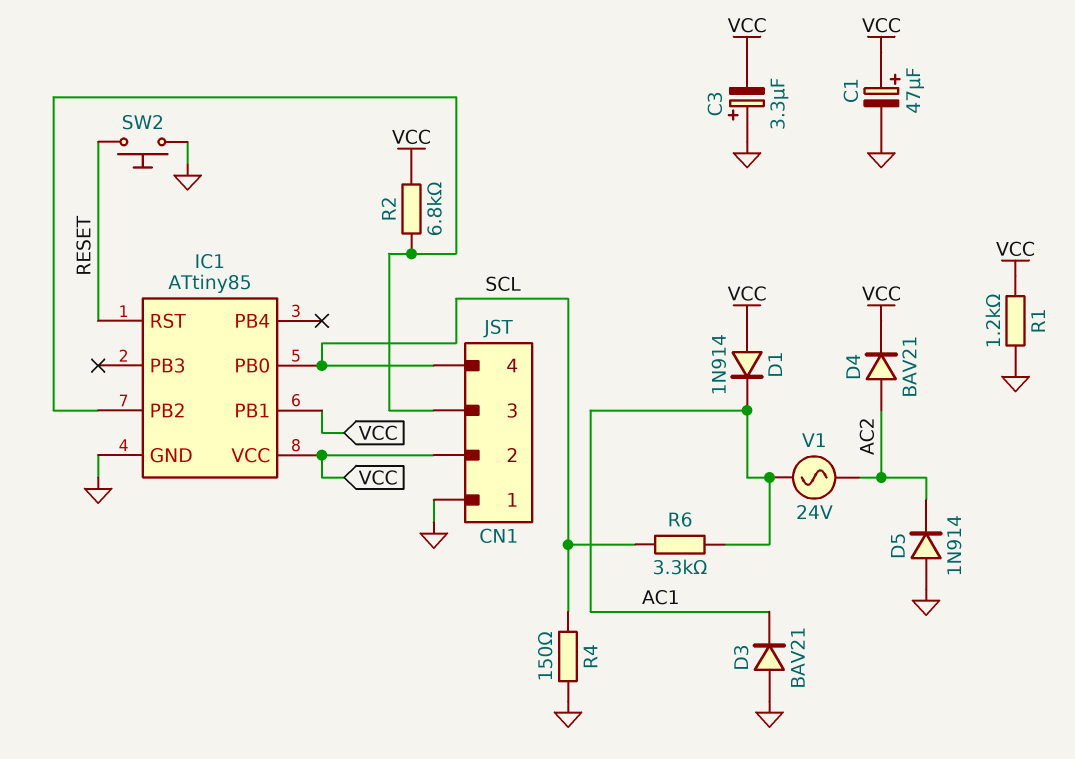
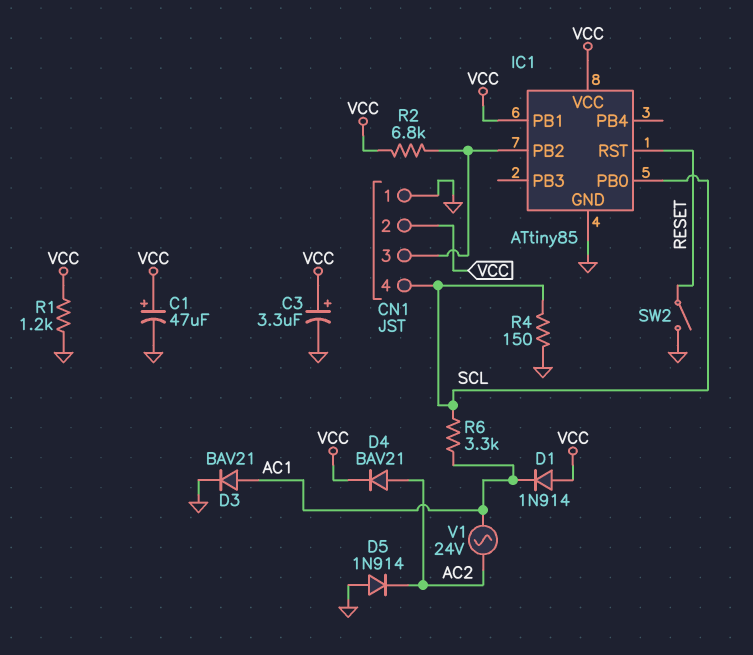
C3: 3.3uF (plus GND, minus VCC) -> 3.3uF (plus VCC, minus GND)
D3: diode BAV21 (A GND, K AC1) -> diode BAV21 (A AC1, K GND)
SW2: button (GND, RESET) -> switch (GND, RESET)

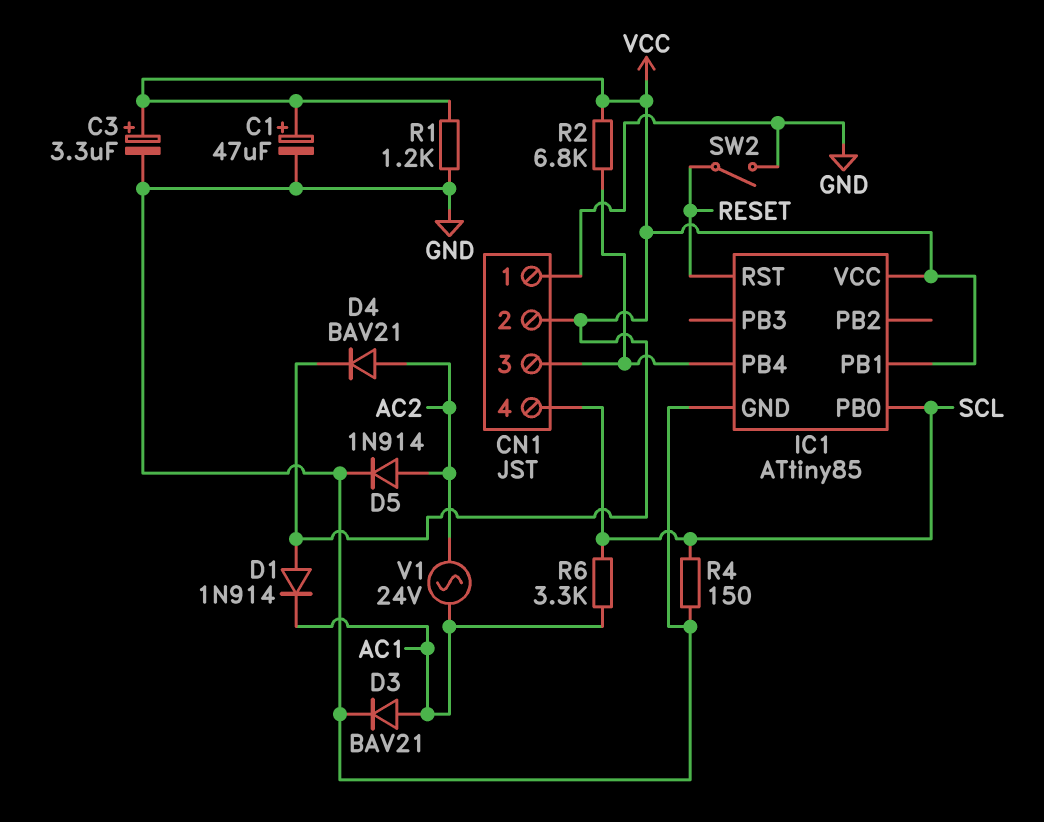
D5: diode 1N914 (A GND, K AC2) -> diode 1N914 (A AC2, K GND)
IC1 pin PB2: CN1/3 -> none
IC1 pin PB4: none -> CN1/3

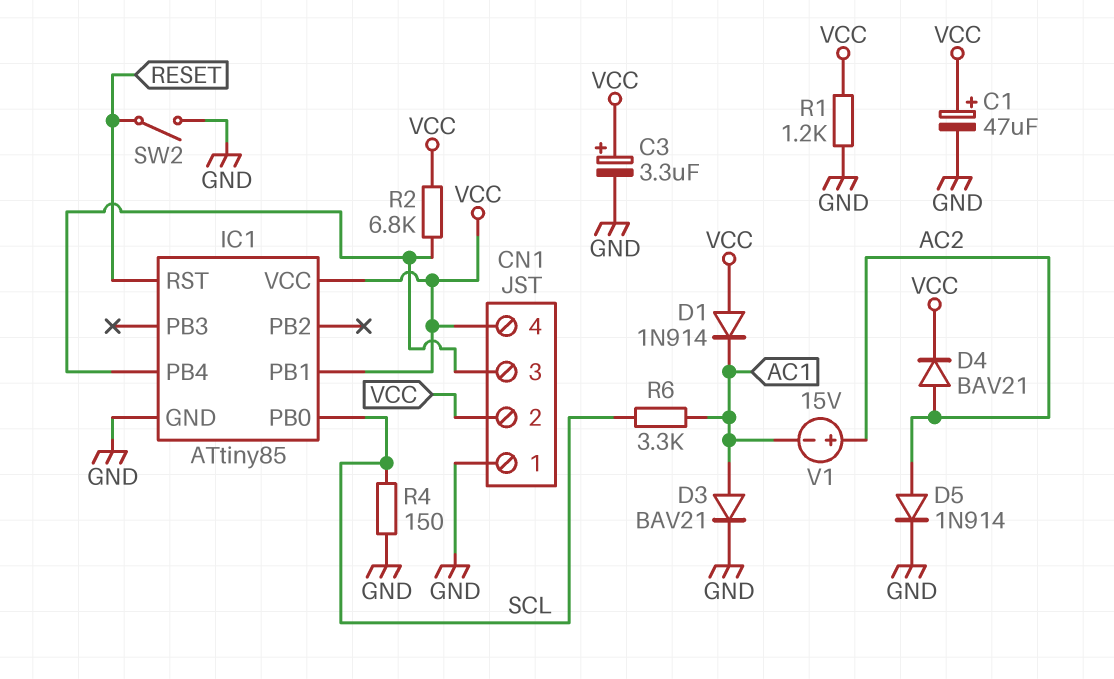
CN1 pin 4: SCL -> VCC
V1: AC 24V (AC1, AC2) -> 15V (plus AC2, minus AC1)

